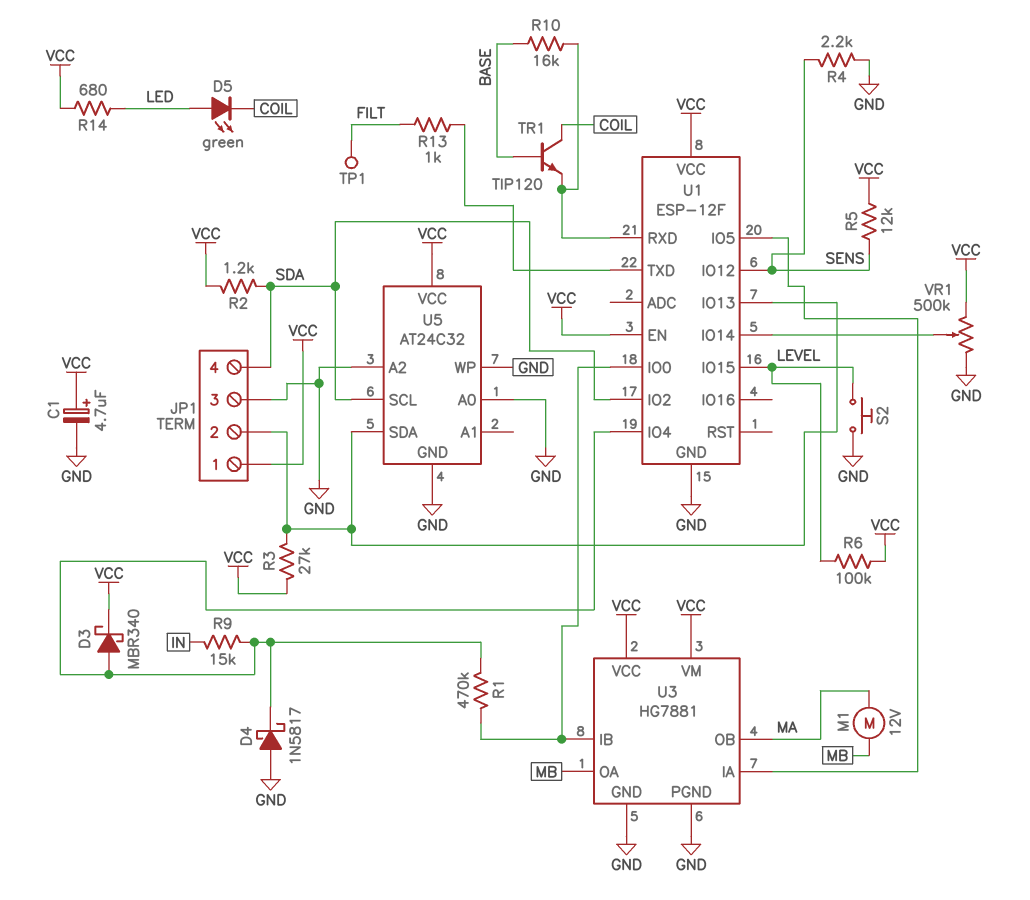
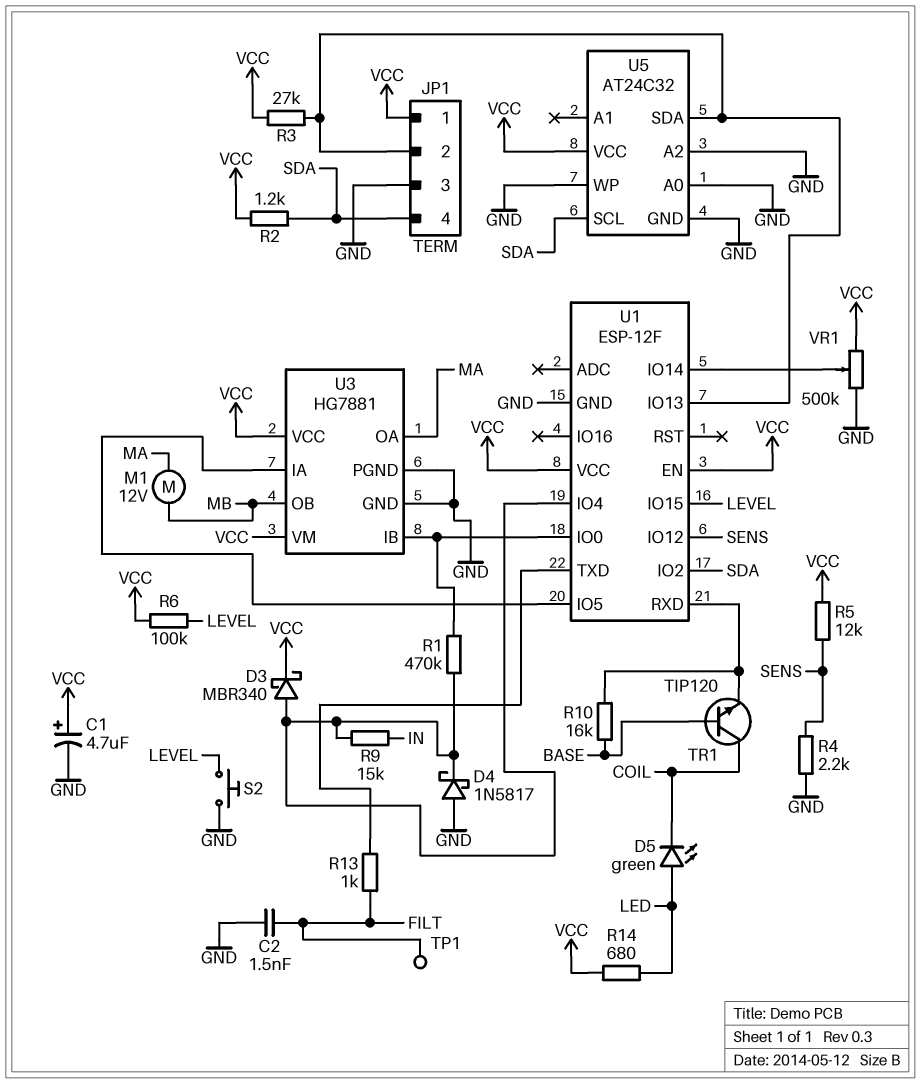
C2: none -> 1.5nF (FILT, GND)
U3 pin OA: MB -> MA
U3 pin OB: MA -> MB

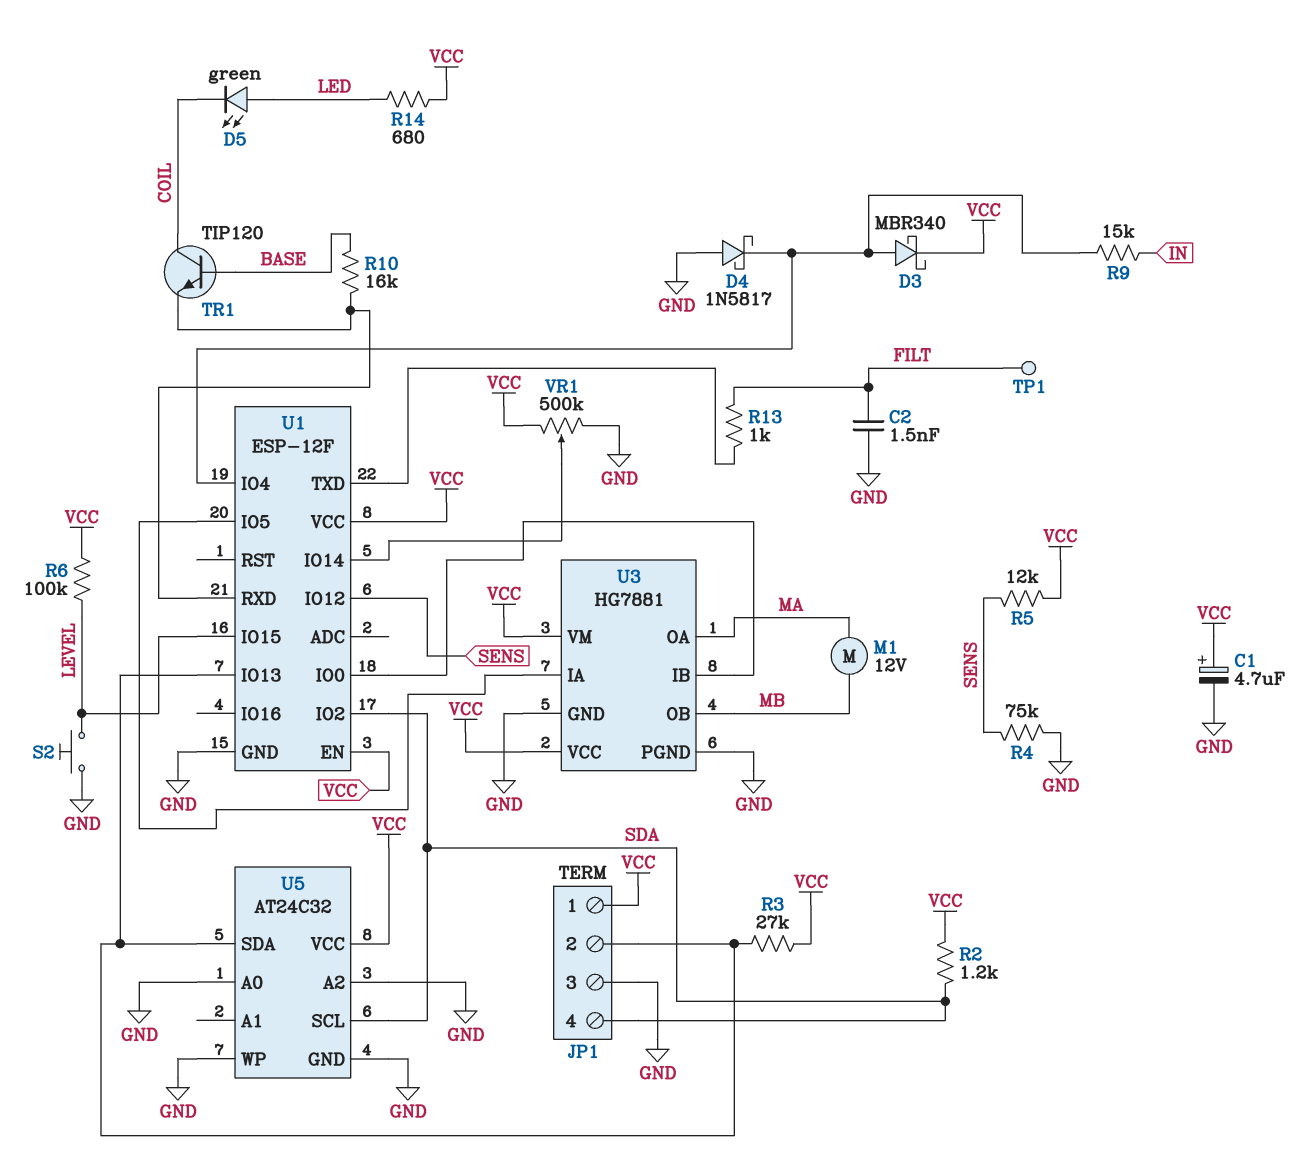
R1: 470k (U1/IO0, U1/IO4) -> none
R4: 2.2k (GND, SENS) -> 75k (GND, SENS)

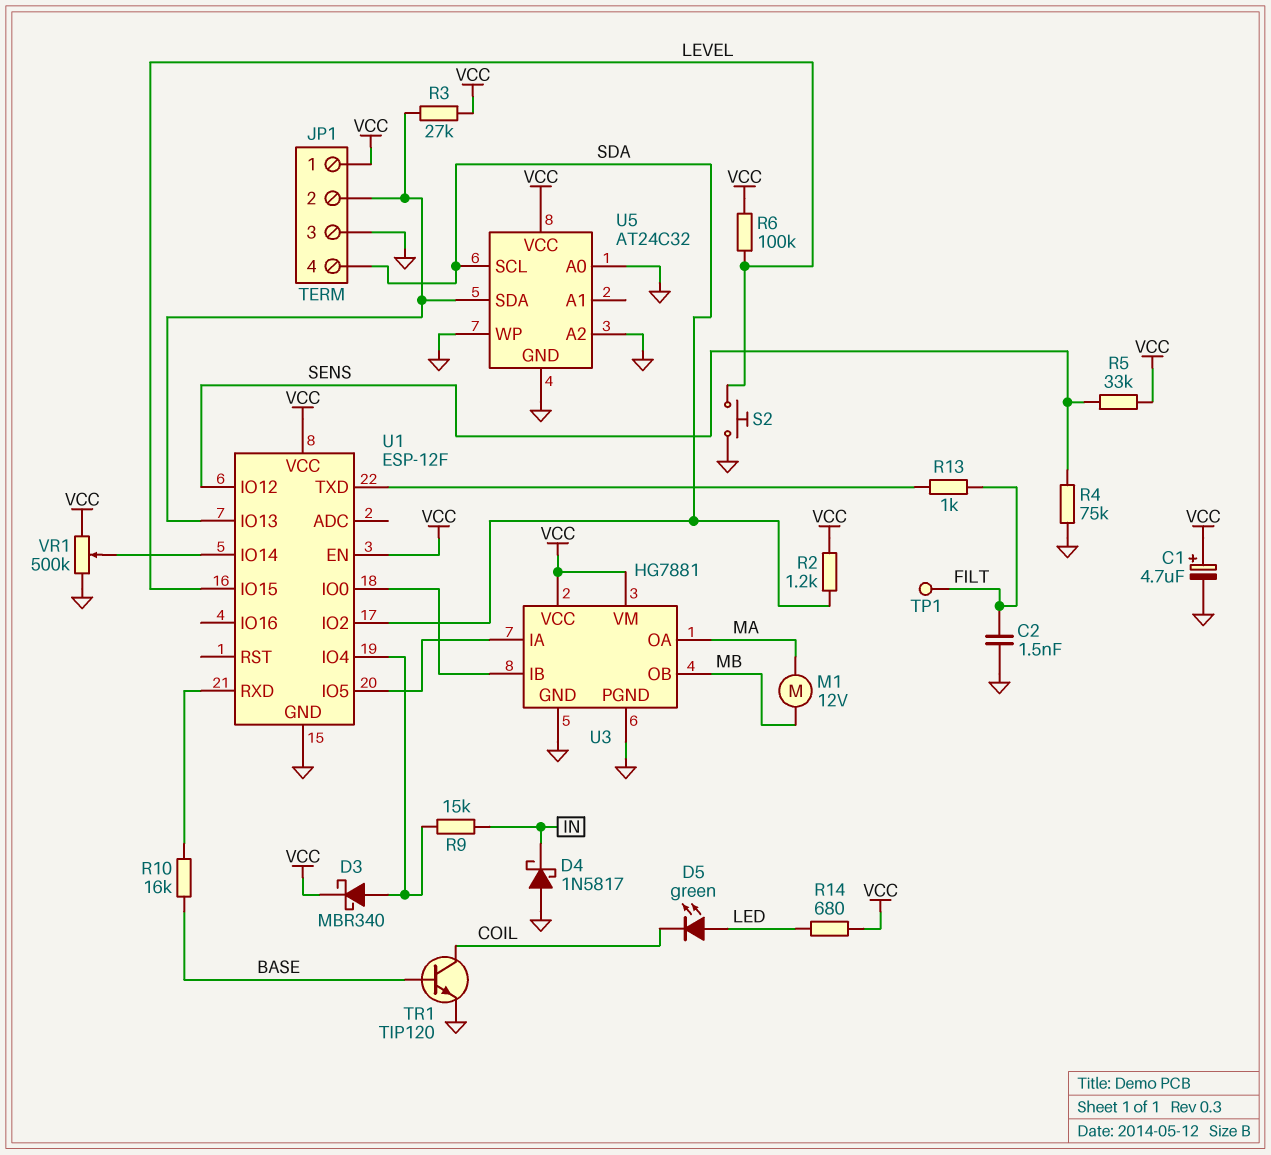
D4: schottky 1N5817 (A GND, K U1/IO4) -> schottky 1N5817 (A GND, K IN)
R5: 12k (SENS, VCC) -> 33k (SENS, VCC)
TR1: NPN TIP120 (B BASE, C COIL, E U1/RXD) -> NPN TIP120 (B BASE, C COIL, E GND)

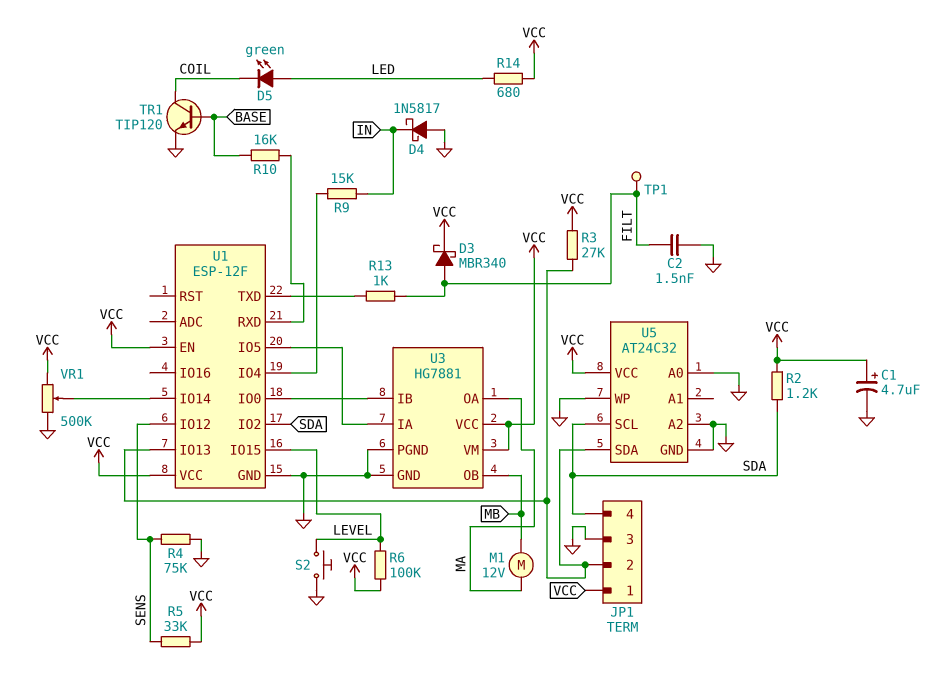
D3: schottky MBR340 (A U1/IO4, K VCC) -> schottky MBR340 (A FILT, K VCC)

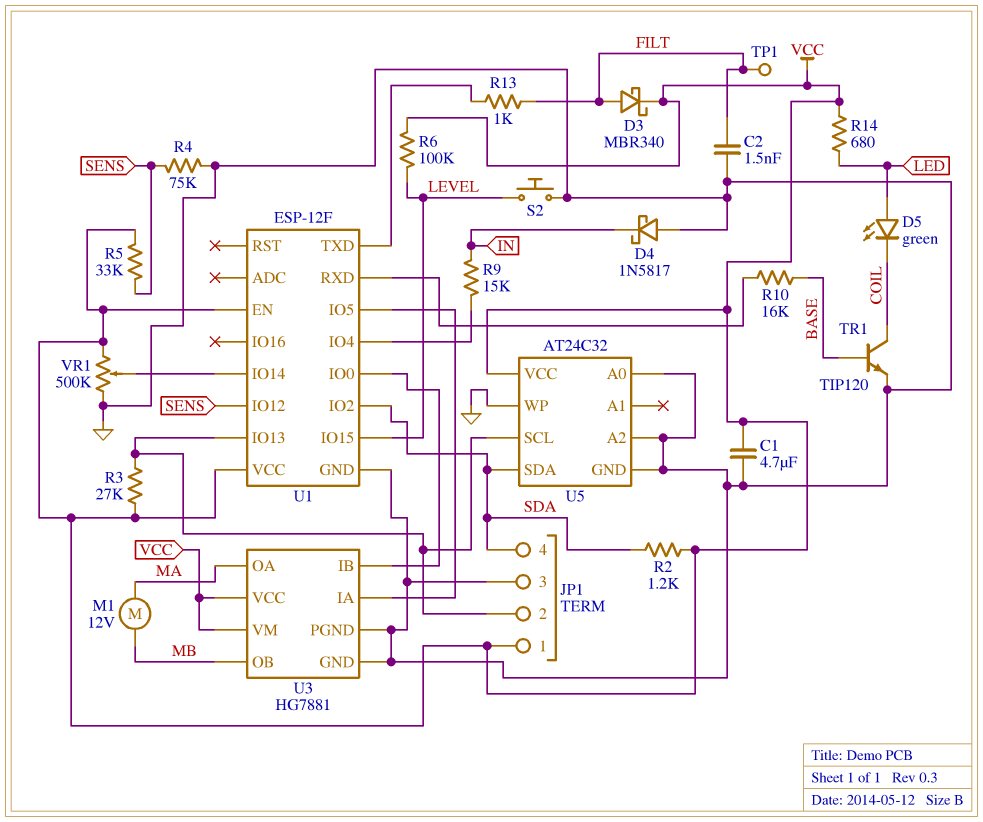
C1: 4.7uF (plus VCC, minus GND) -> 4.7uF (GND, VCC)
U5 pin SCL: SDA -> JP1/2
U5 pin SDA: JP1/2 -> SDA

